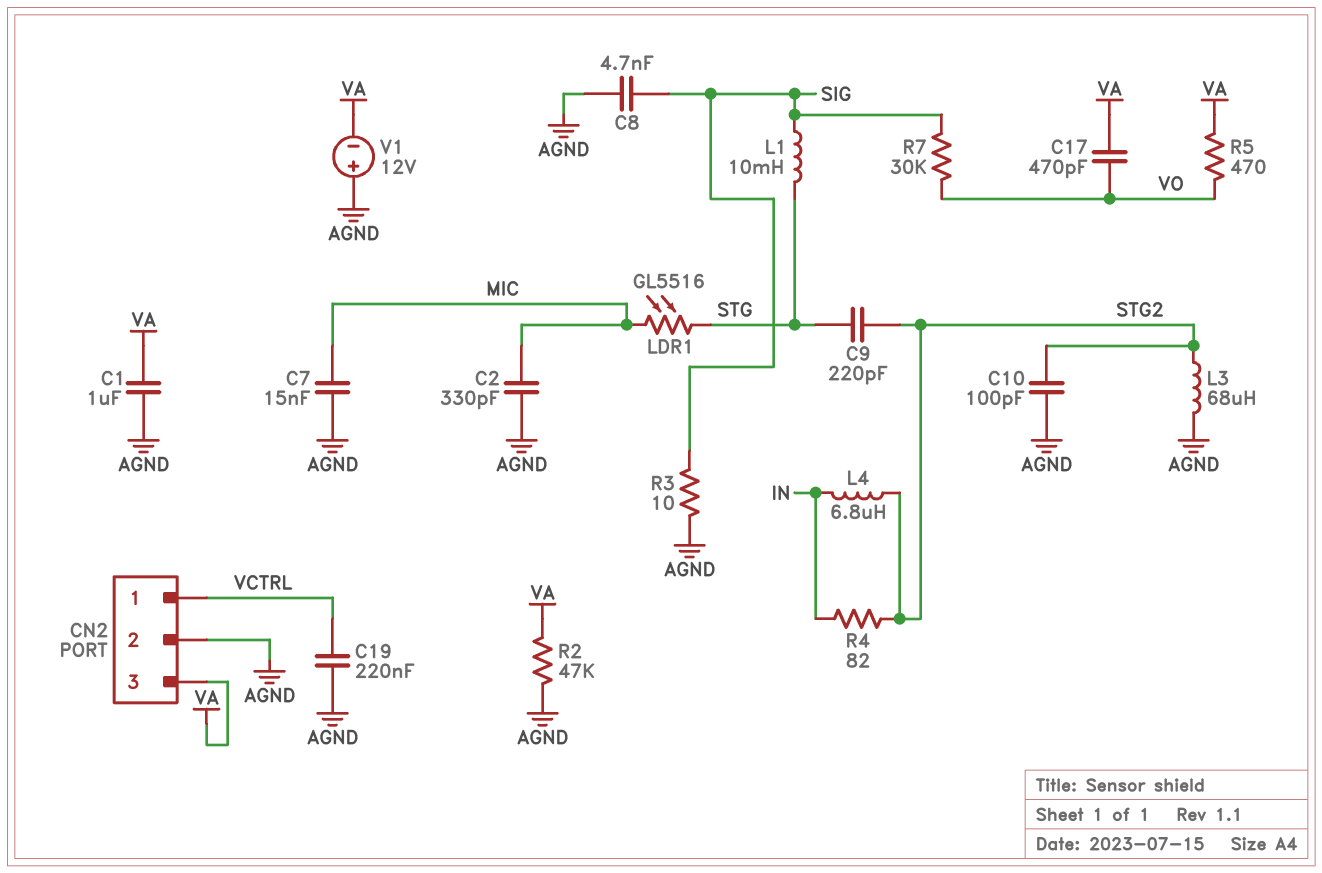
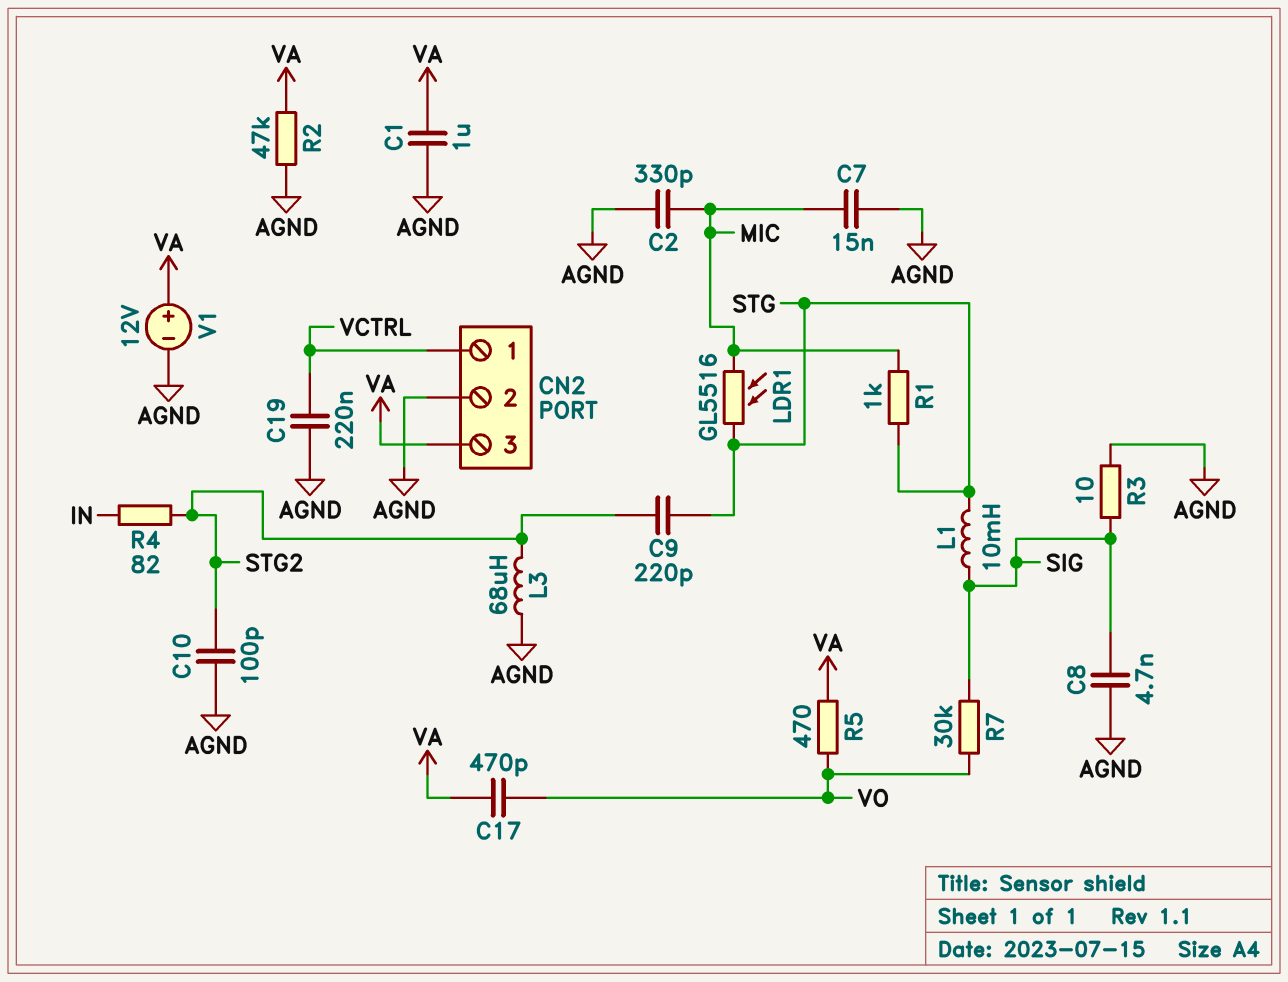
L4: 6.8uH (IN, STG2) -> none
R1: none -> 1k (MIC, STG)
V1: 12V (plus AGND, minus VA) -> 12V (plus VA, minus AGND)

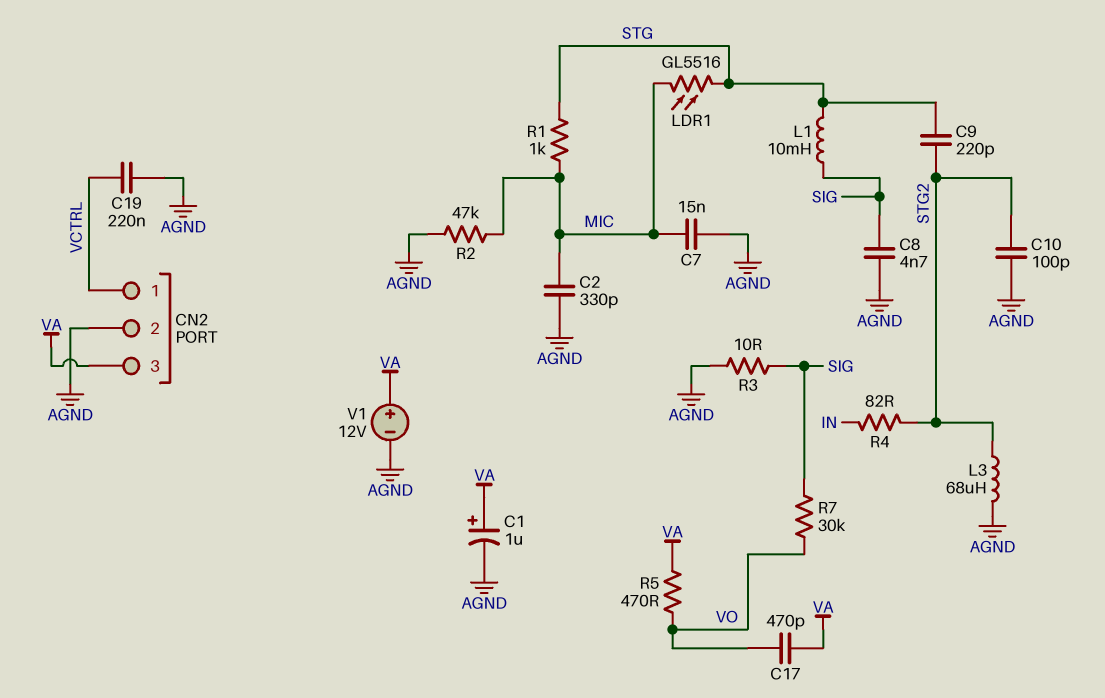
C1: 1uF (AGND, VA) -> 1uF (plus VA, minus AGND)
R2: 47k (AGND, VA) -> 47k (AGND, MIC)

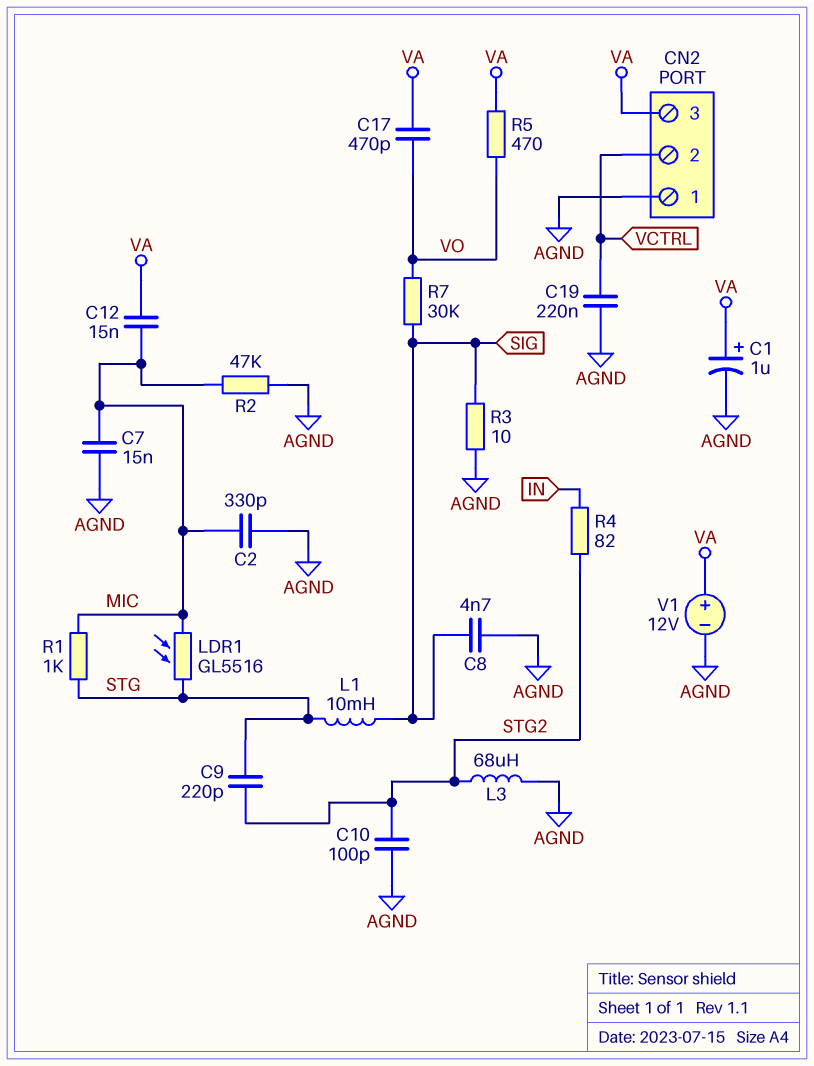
C12: none -> 15nF (MIC, VA)
CN2 pin 1: VCTRL -> AGND
CN2 pin 2: AGND -> VCTRL

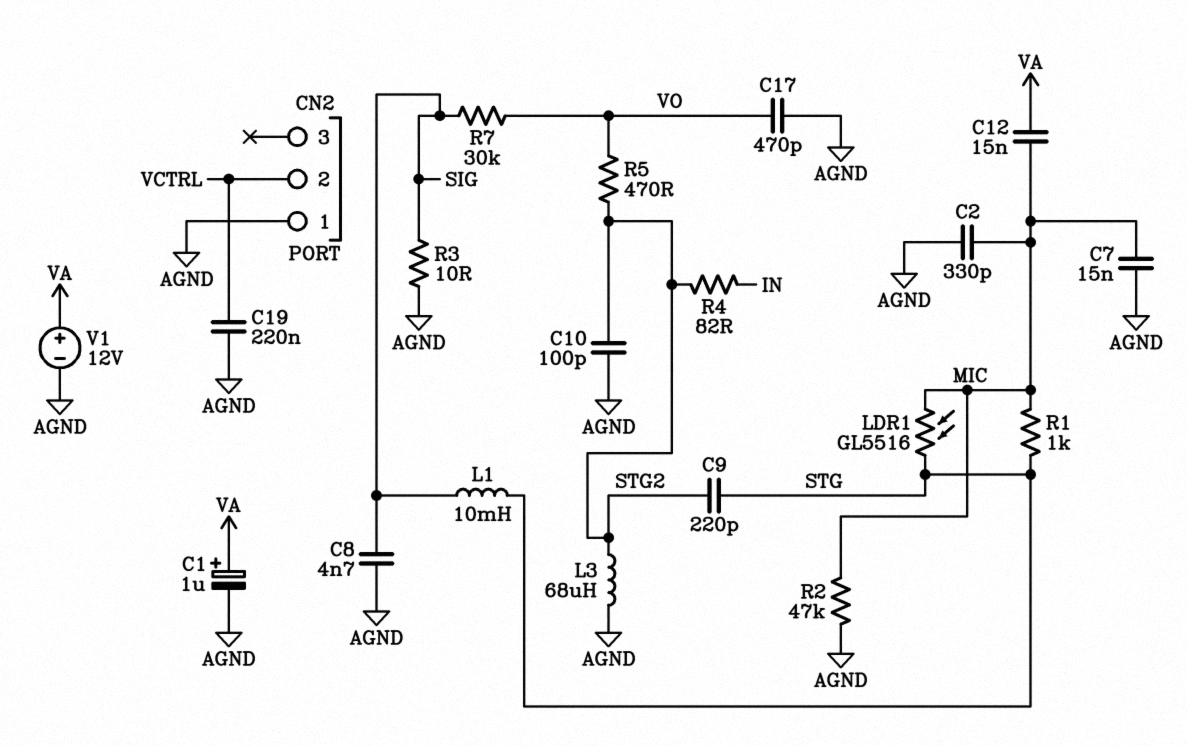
C17: 470pF (VA, VO) -> 470pF (AGND, VO)
CN2 pin 3: VA -> none
R5: 470 (VA, VO) -> 470 (STG2, VO)

